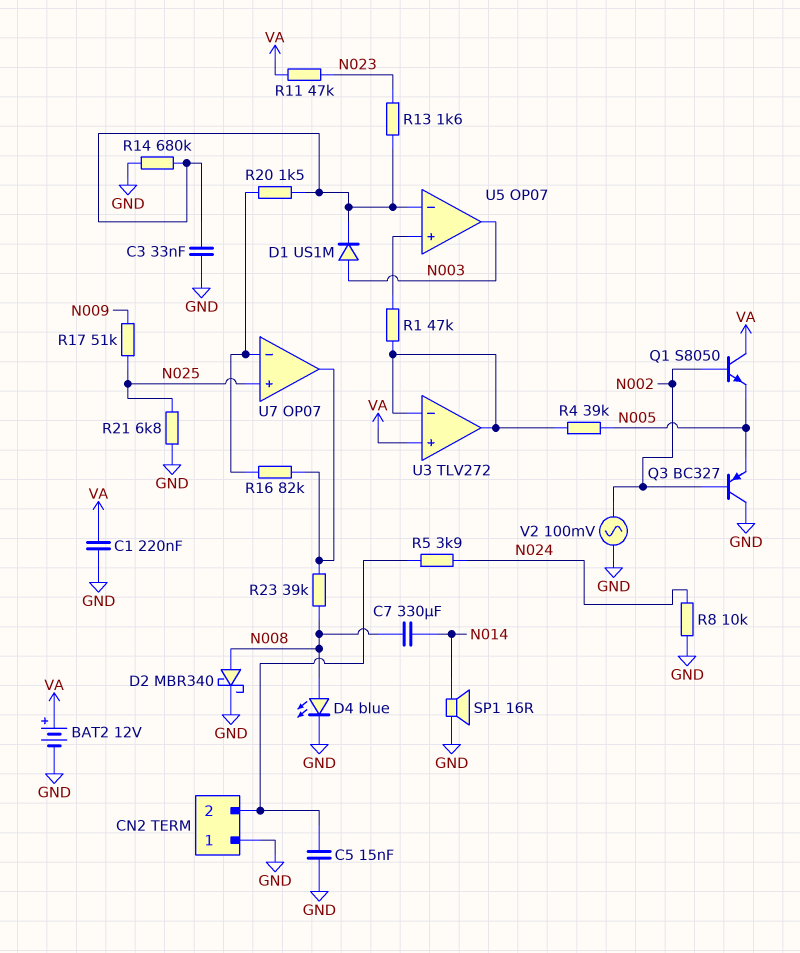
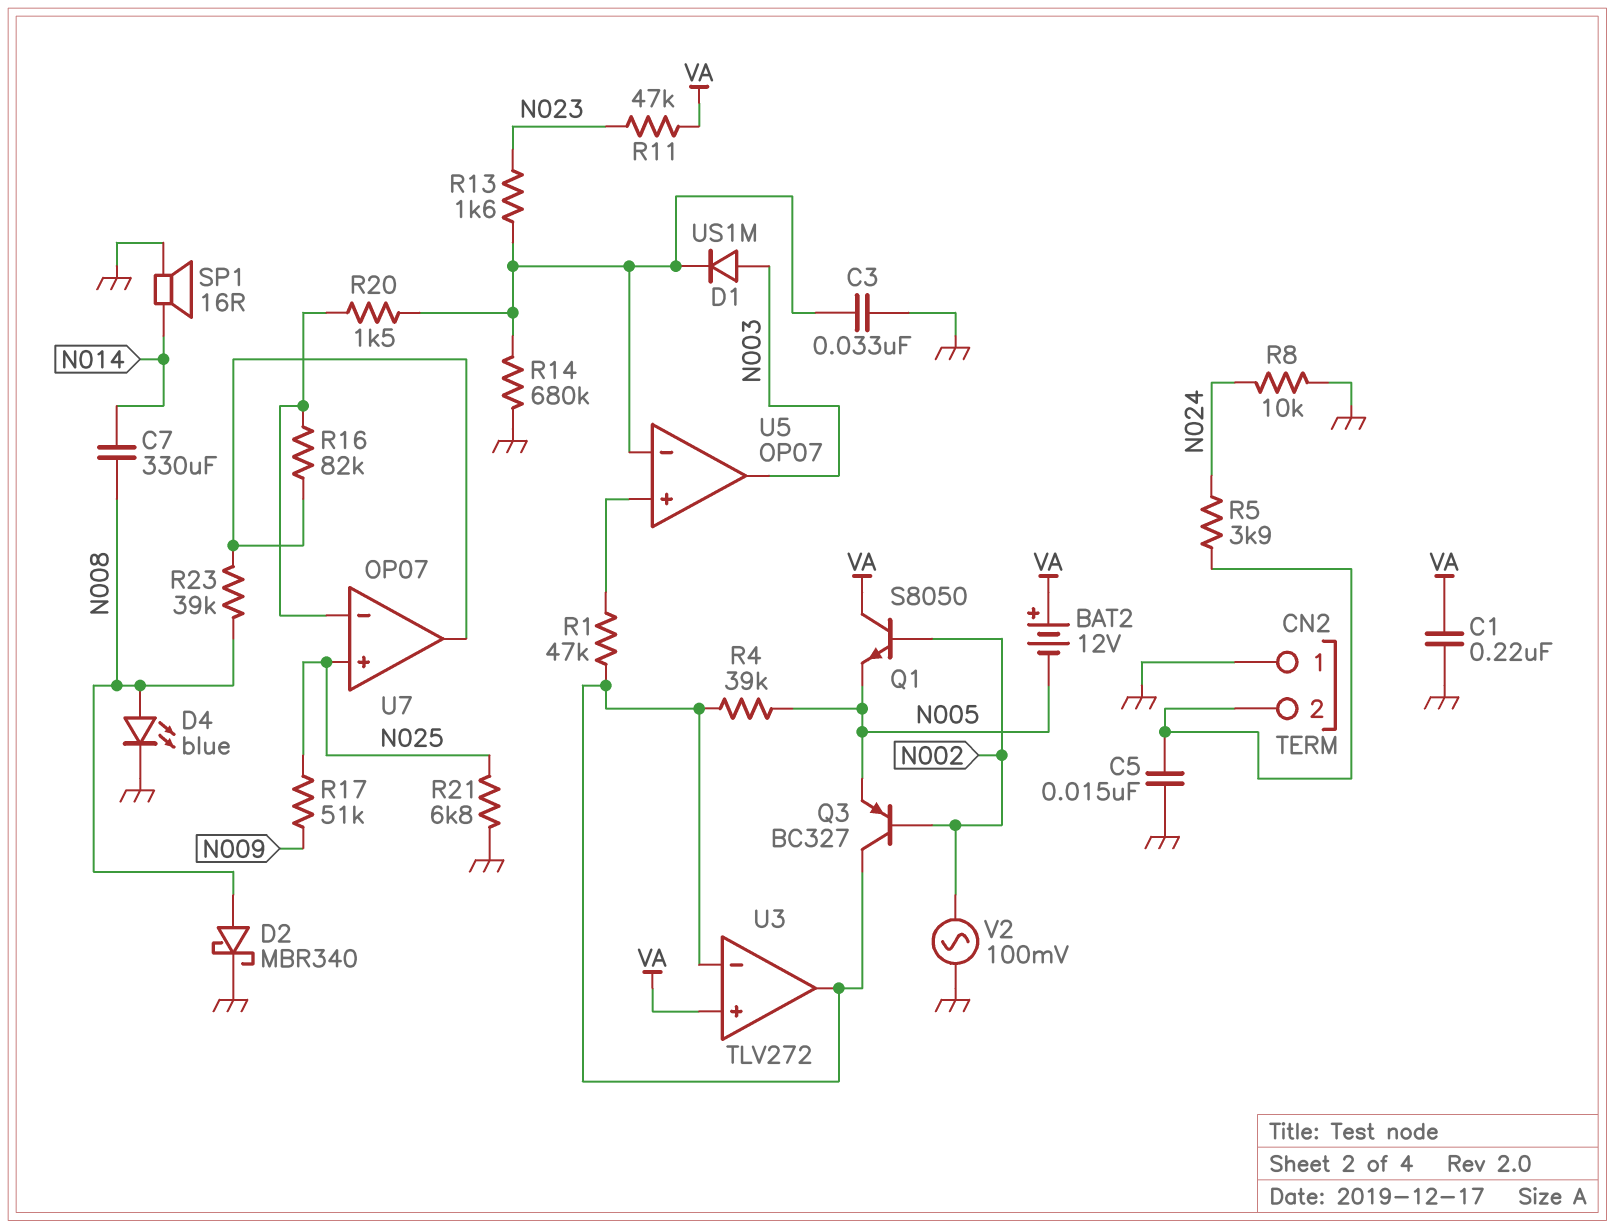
BAT2: 12V (plus VA, minus GND) -> 12V (plus VA, minus N005)
Q3: PNP BC327 (B N002, C GND, E N005) -> PNP BC327 (B N002, C U3/in-, E N005)

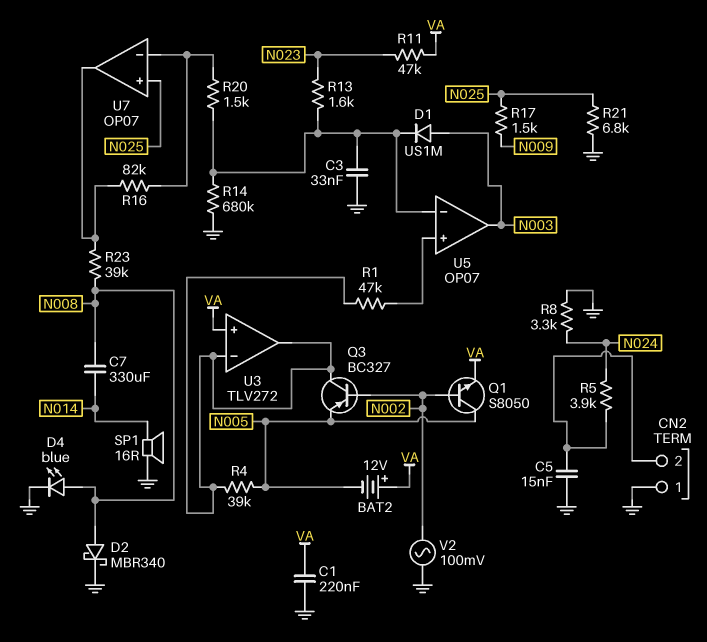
Q1: NPN S8050 (B N002, C VA, E N005) -> NPN S8050 (B N002, C N005, E VA)
R8: 10k (GND, N024) -> 3.3k (GND, N024)
R17: 51k (N009, N025) -> 1.5k (N009, N025)

